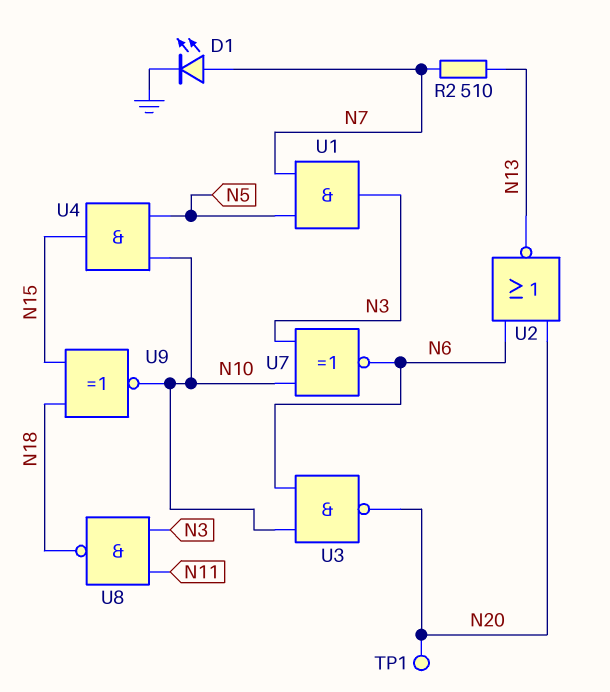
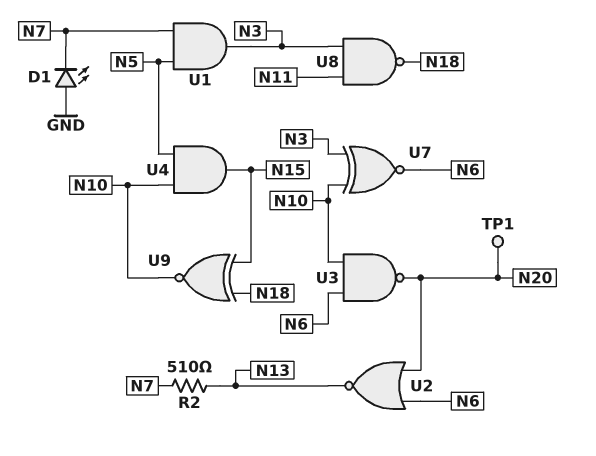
D1: LED (A N7, K GND) -> LED (A GND, K N7)

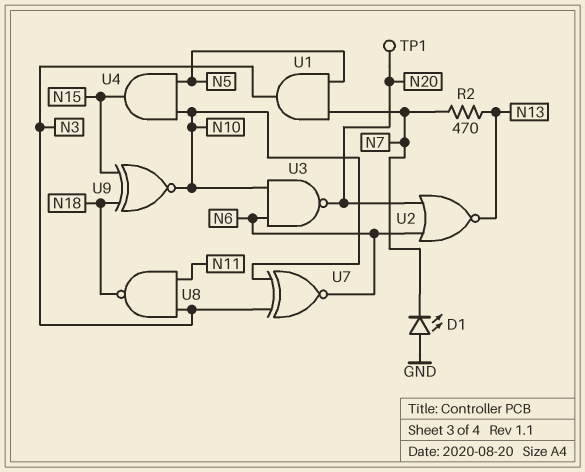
R2: 510 (N7, N13) -> 470 (N7, N13)

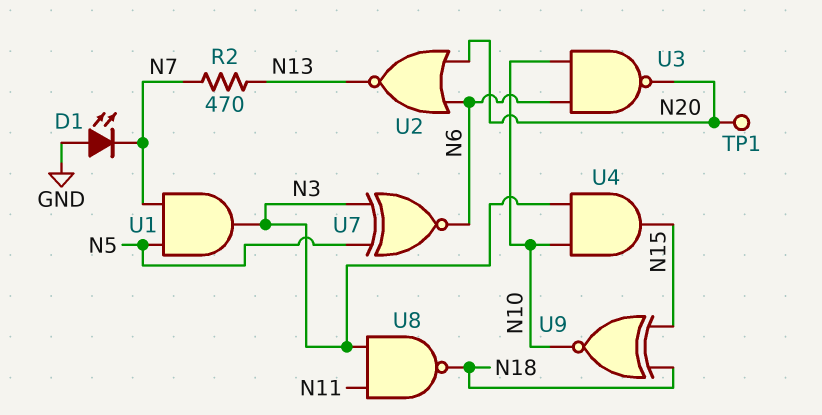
U4: AND (in N5, in N10, out N15) -> AND (in N3, in N10, out N15)
U7: XNOR (in N3, in N10, out N6) -> XNOR (in N3, in N5, out N6)

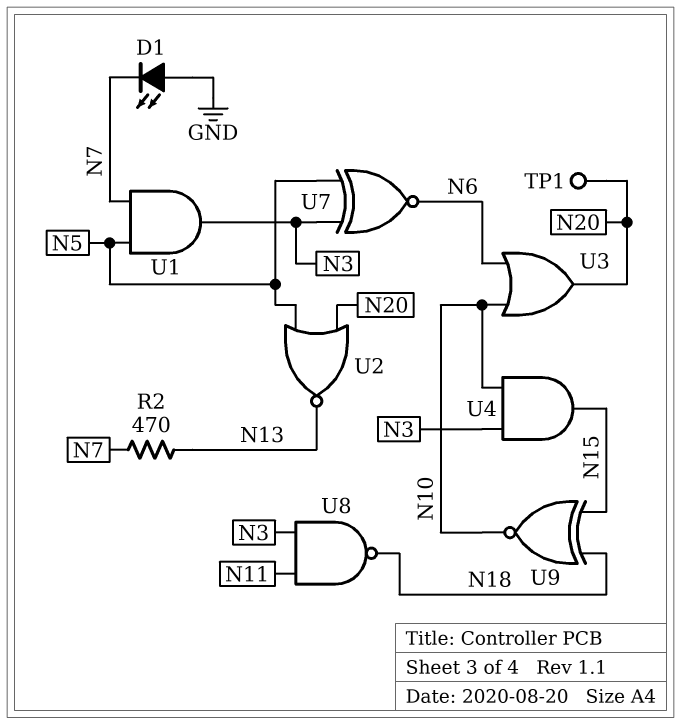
U2: NOR (in N6, in N20, out N13) -> NOR (in N5, in N20, out N13)
U3: NAND (in N6, in N10, out N20) -> OR (in N6, in N10, out N20)

